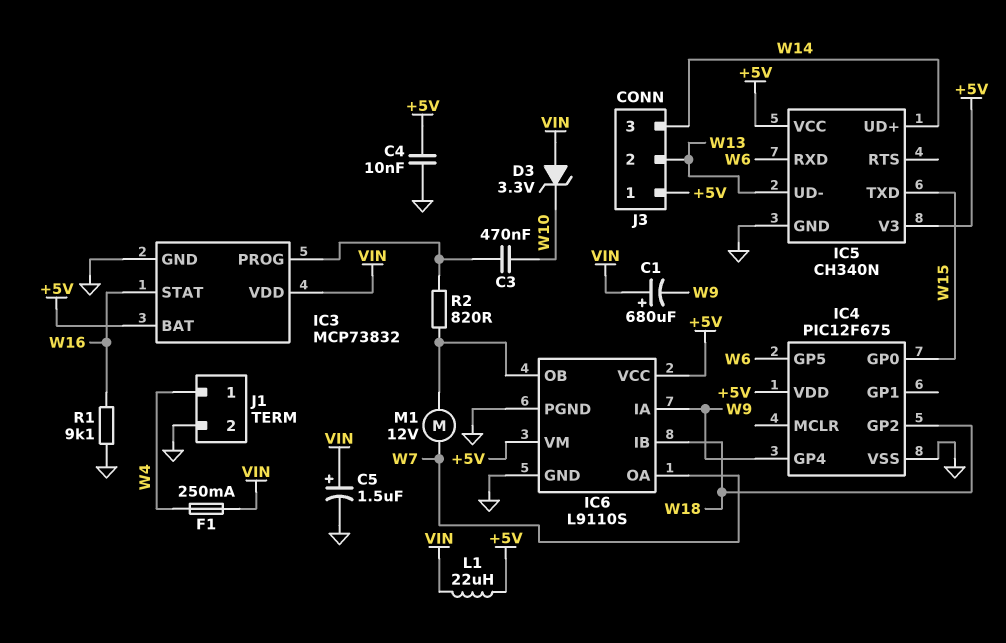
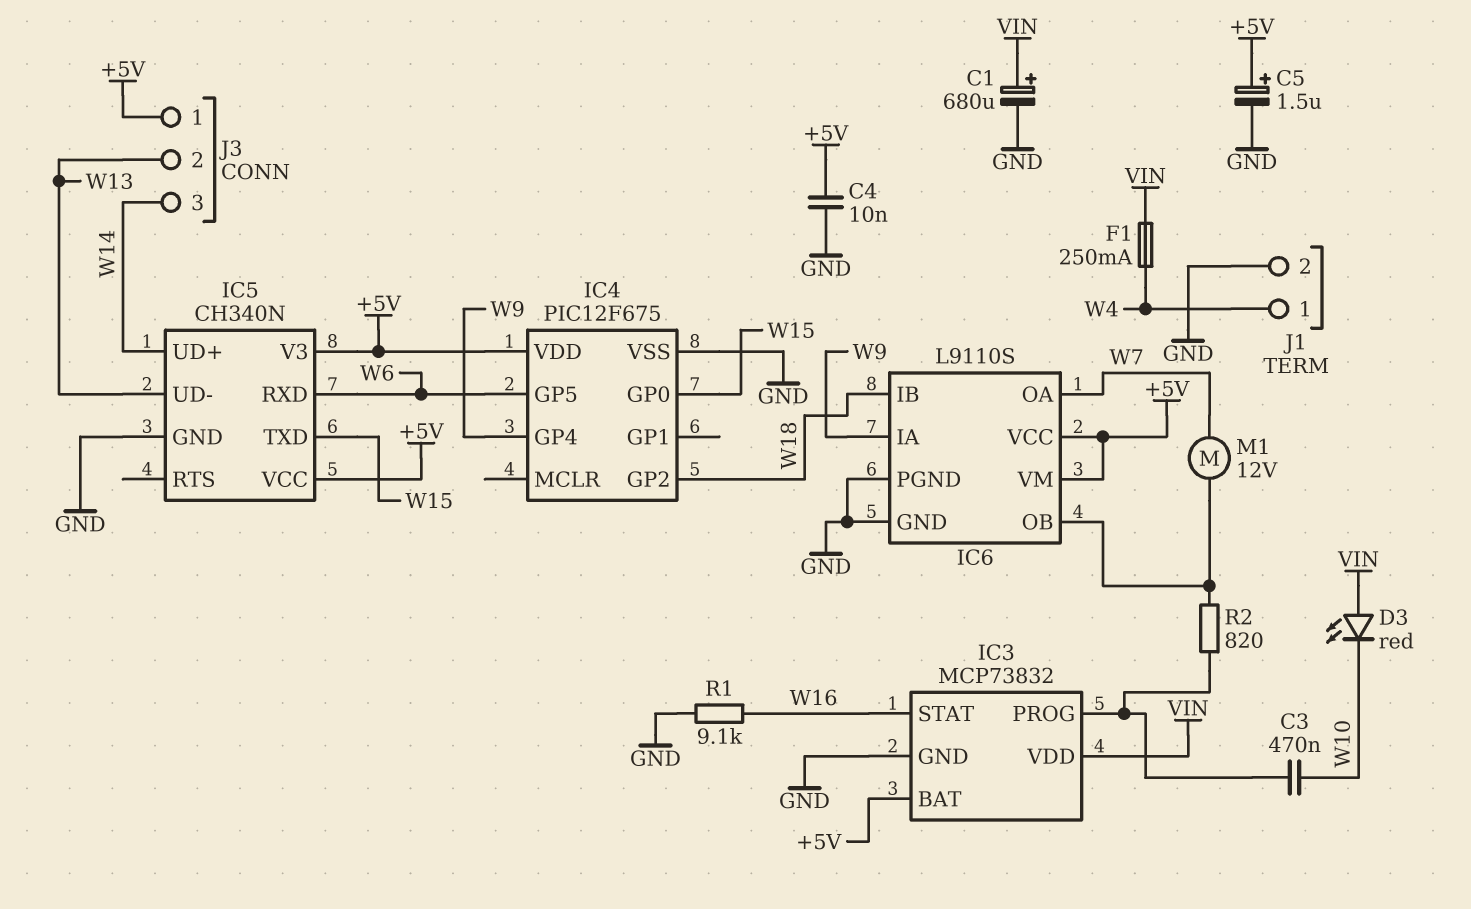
C1: 680uF (plus VIN, minus W9) -> 680uF (plus VIN, minus GND)
C5: 1.5uF (plus VIN, minus GND) -> 1.5uF (plus +5V, minus GND)
D3: zener 3.3V (A VIN, K W10) -> LED red (A VIN, K W10)
L1: 22uH (+5V, VIN) -> none

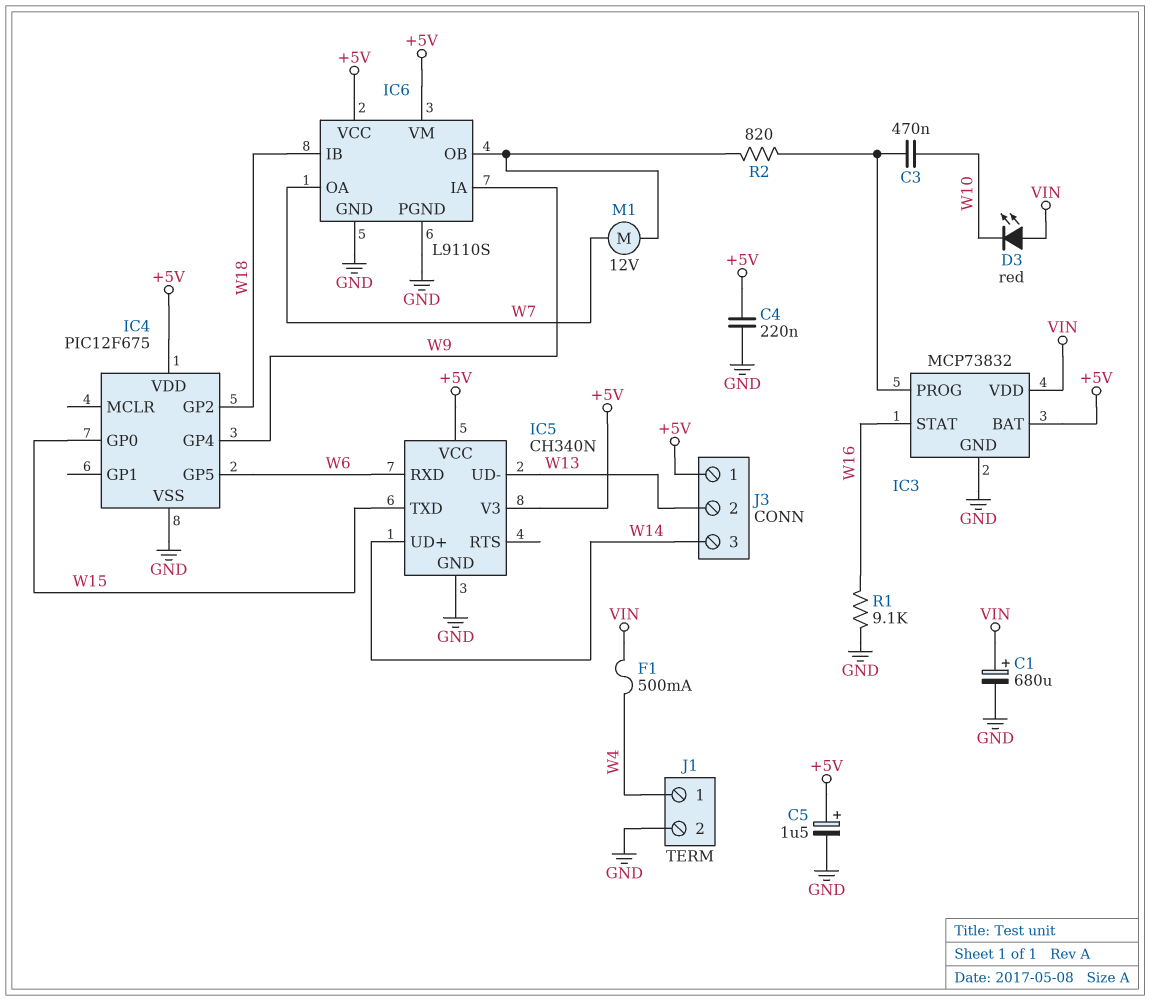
C4: 10nF (+5V, GND) -> 220nF (+5V, GND)
F1: 250mA (VIN, W4) -> 500mA (VIN, W4)

